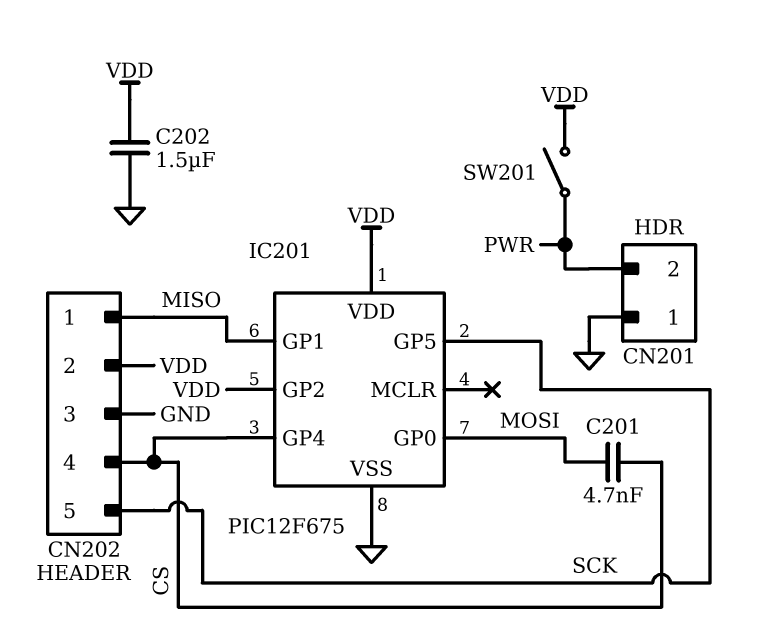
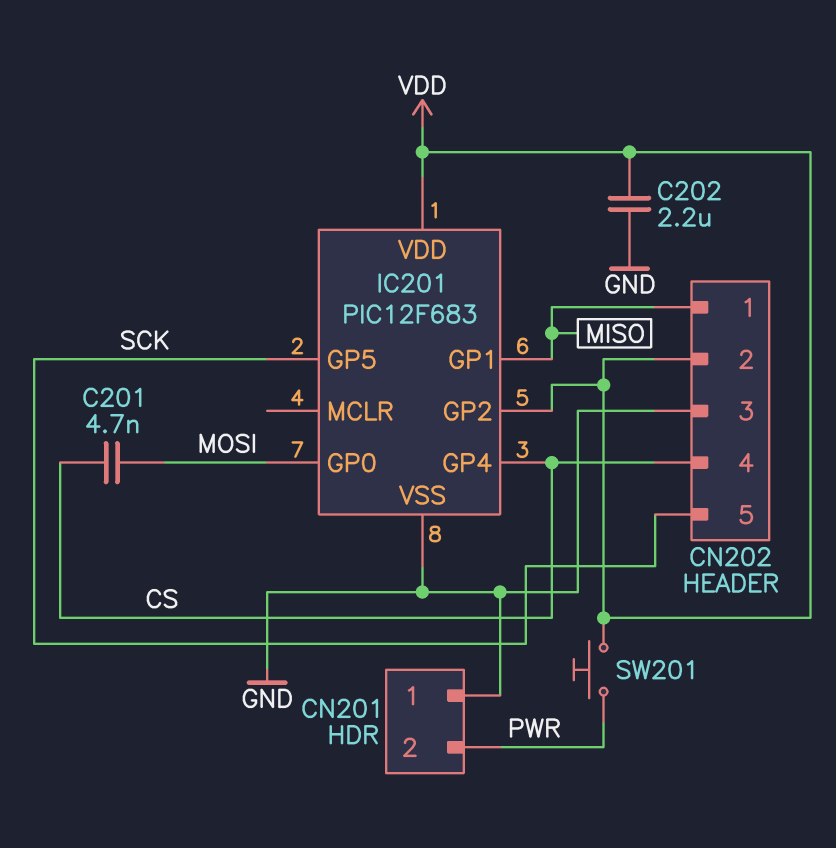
C202: 1.5uF (GND, VDD) -> 2.2uF (GND, VDD)
IC201: PIC12F675 -> PIC12F683
SW201: switch (PWR, VDD) -> button (PWR, VDD)

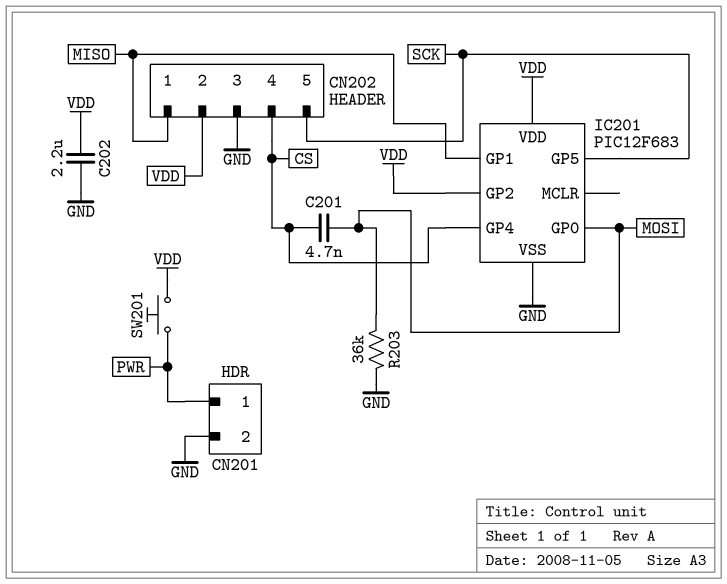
CN201 pin 1: GND -> PWR
CN201 pin 2: PWR -> GND
R203: none -> 36k (GND, MOSI)

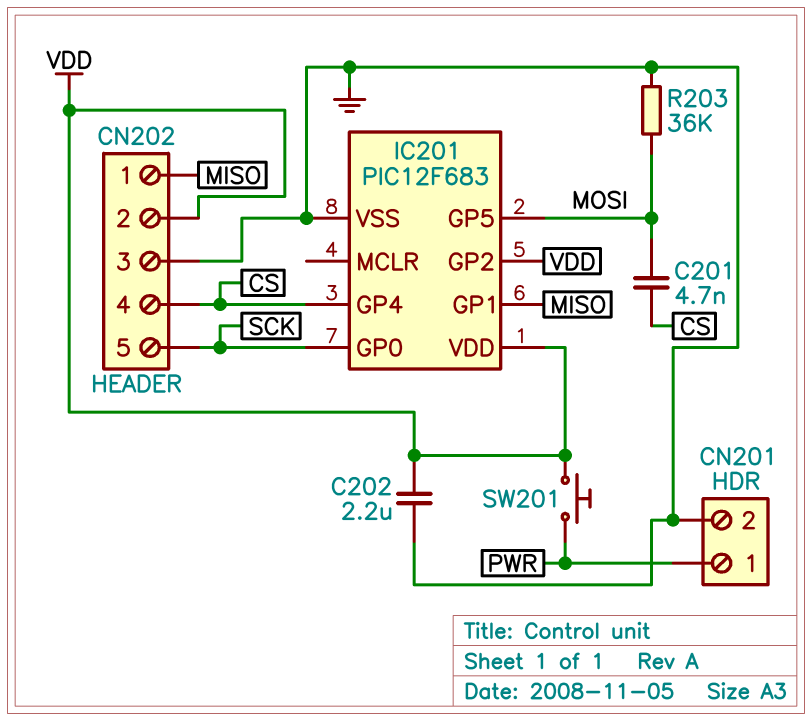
IC201 pin GP0: MOSI -> SCK
IC201 pin GP5: SCK -> MOSI

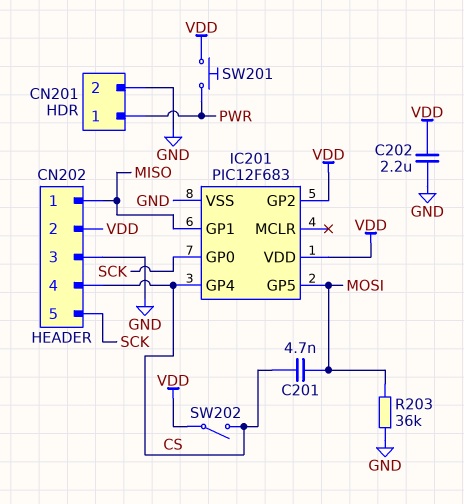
SW202: none -> switch (CS, VDD)

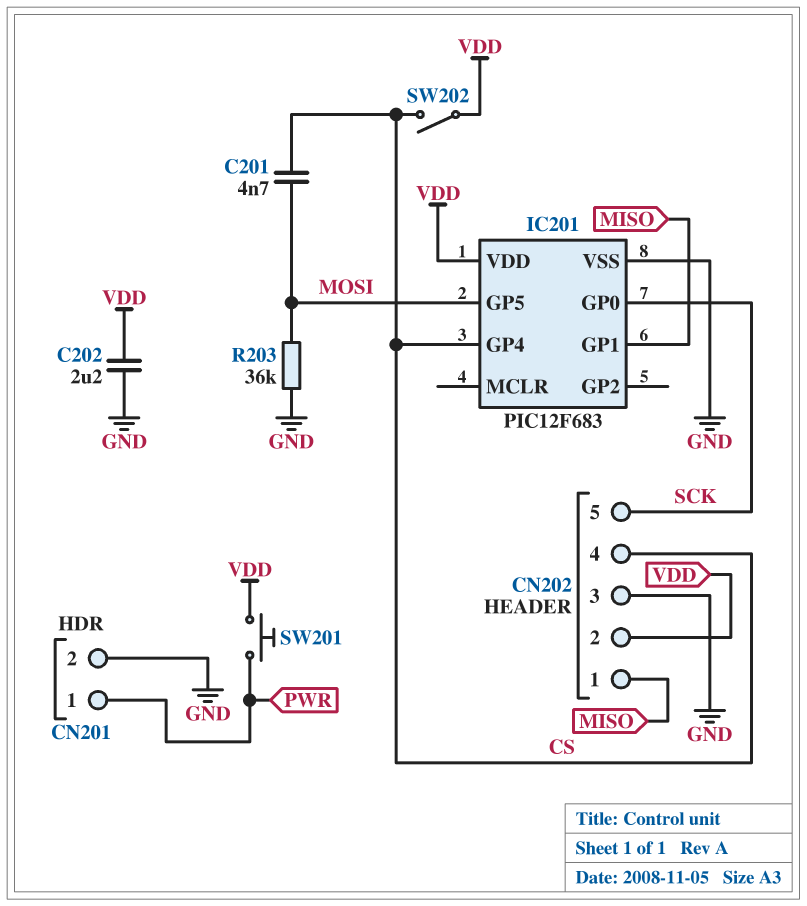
IC201 pin GP2: VDD -> none

